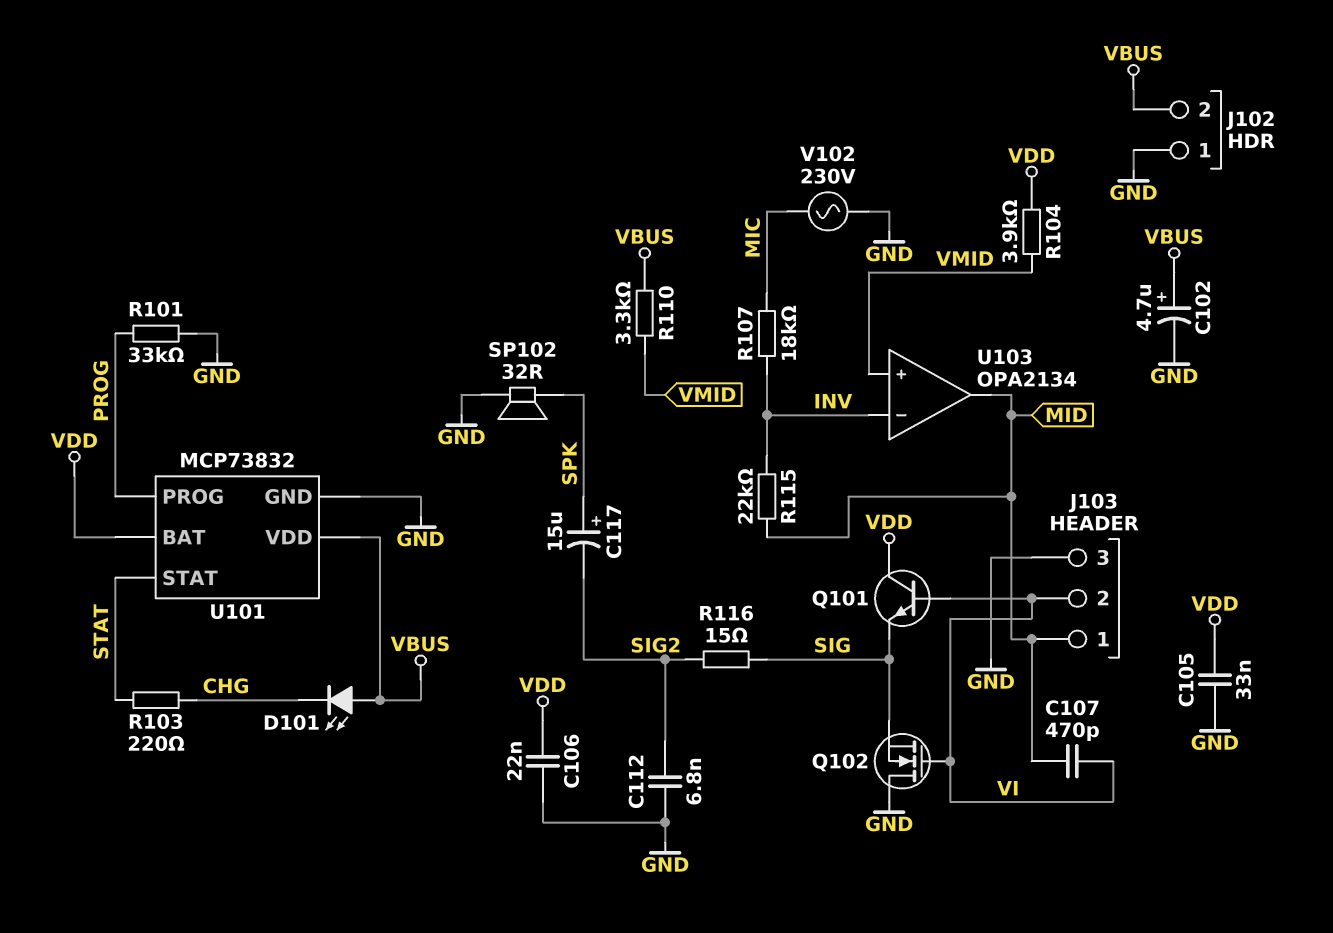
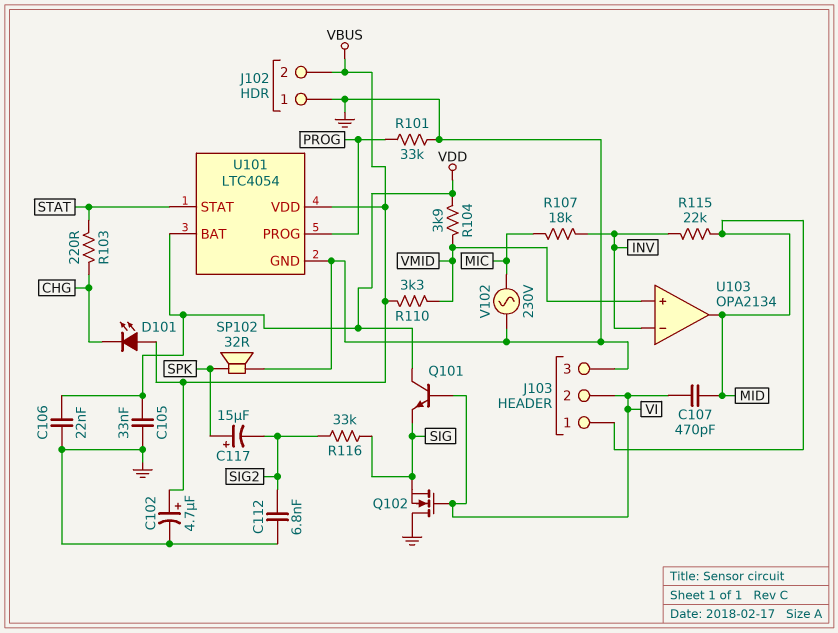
R116: 15 (SIG, SIG2) -> 33k (SIG, SIG2)
U101: MCP73832 -> LTC4054

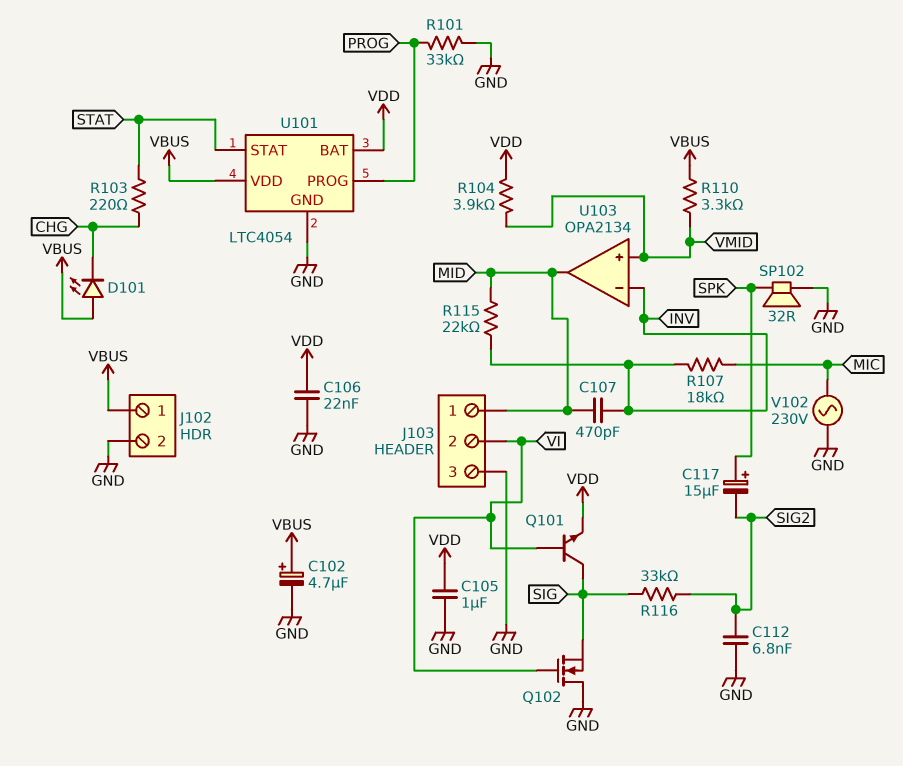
C105: 33nF (GND, VDD) -> 1uF (GND, VDD)
C107: 470pF (MID, VI) -> 470pF (INV, MID)
J102 pin 1: GND -> VBUS
J102 pin 2: VBUS -> GND
Q101: NPN (B VI, C VDD, E SIG) -> NPN (B VI, C SIG, E VDD)

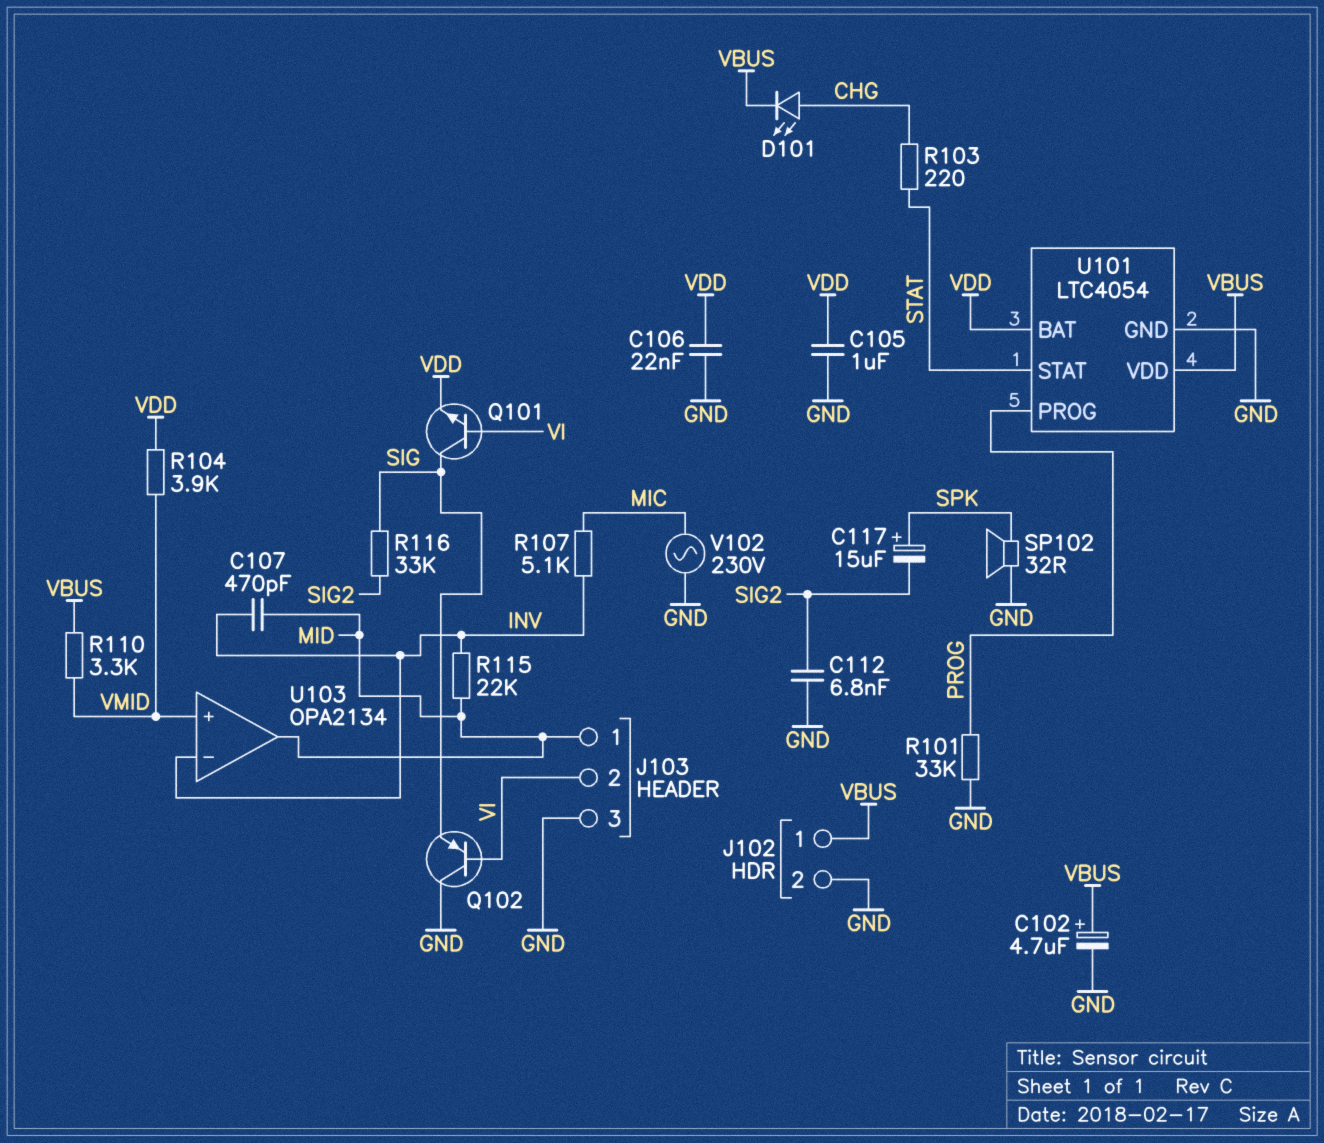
D101: LED (A VBUS, K CHG) -> LED (A CHG, K VBUS)
Q102: NMOS (G VI, D GND, S SIG) -> PNP (B VI, C GND, E SIG)
R107: 18k (INV, MIC) -> 5.1k (INV, MIC)

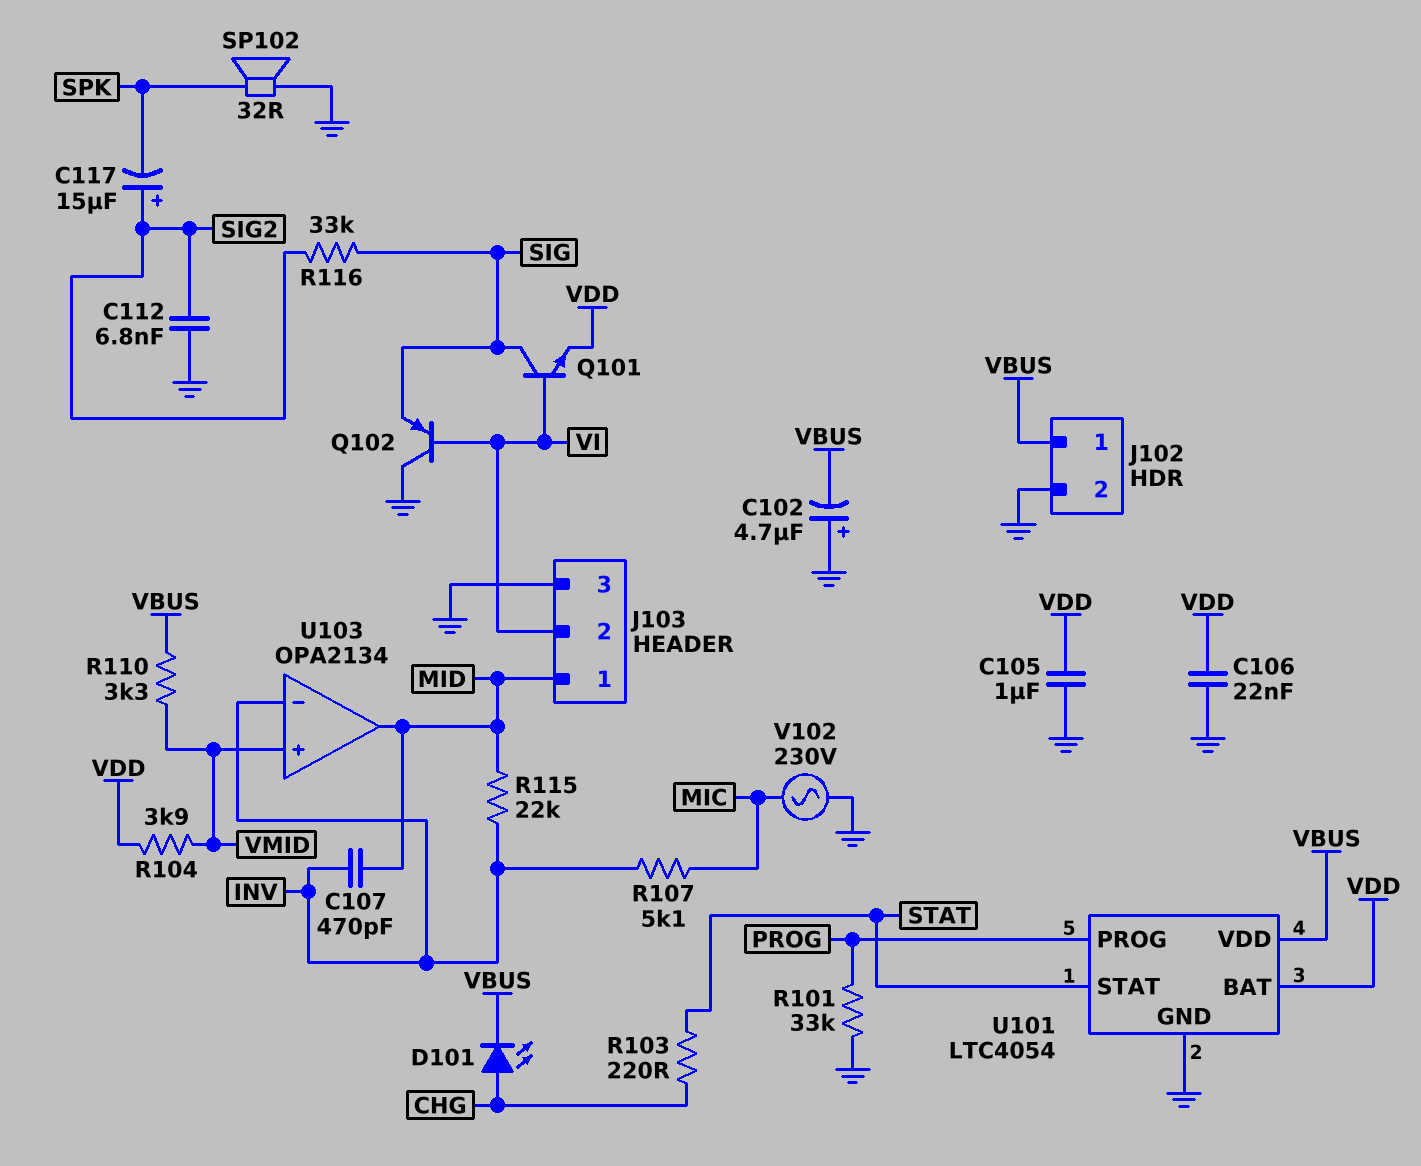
C102: 4.7uF (plus VBUS, minus GND) -> 4.7uF (plus GND, minus VBUS)
C117: 15uF (plus SPK, minus SIG2) -> 15uF (plus SIG2, minus SPK)

